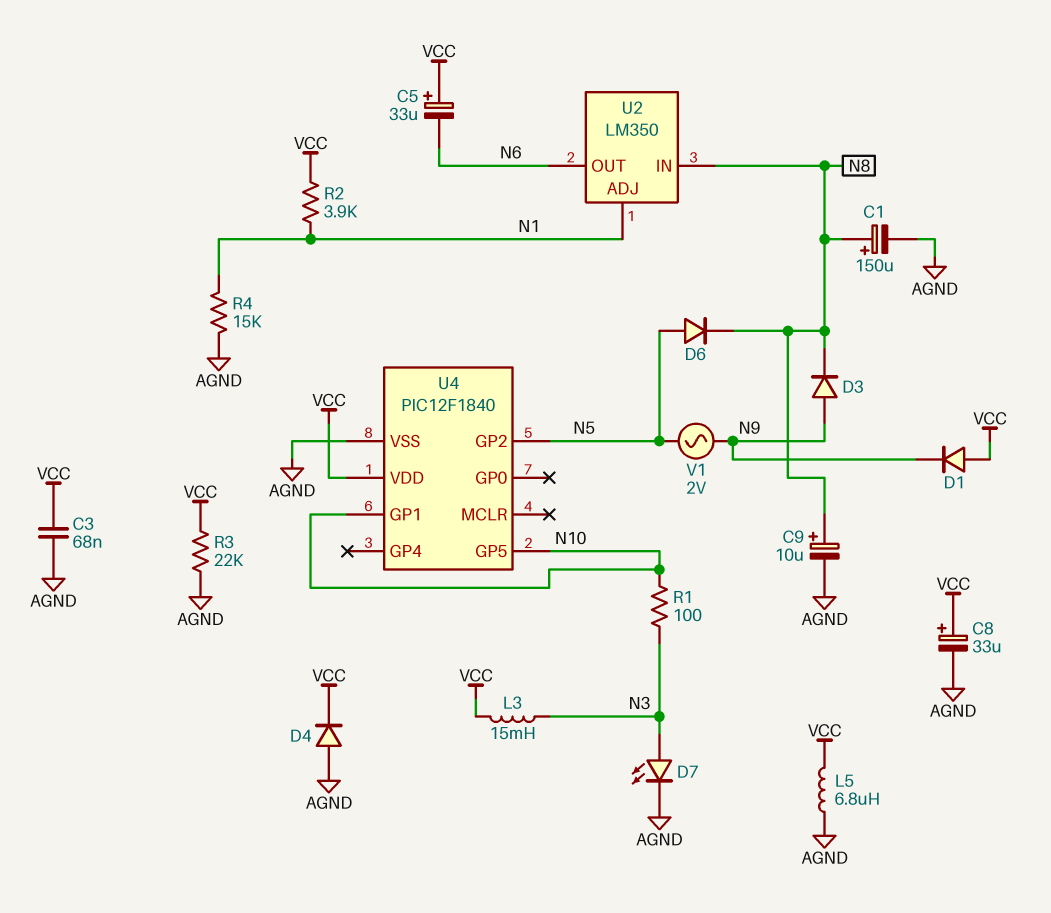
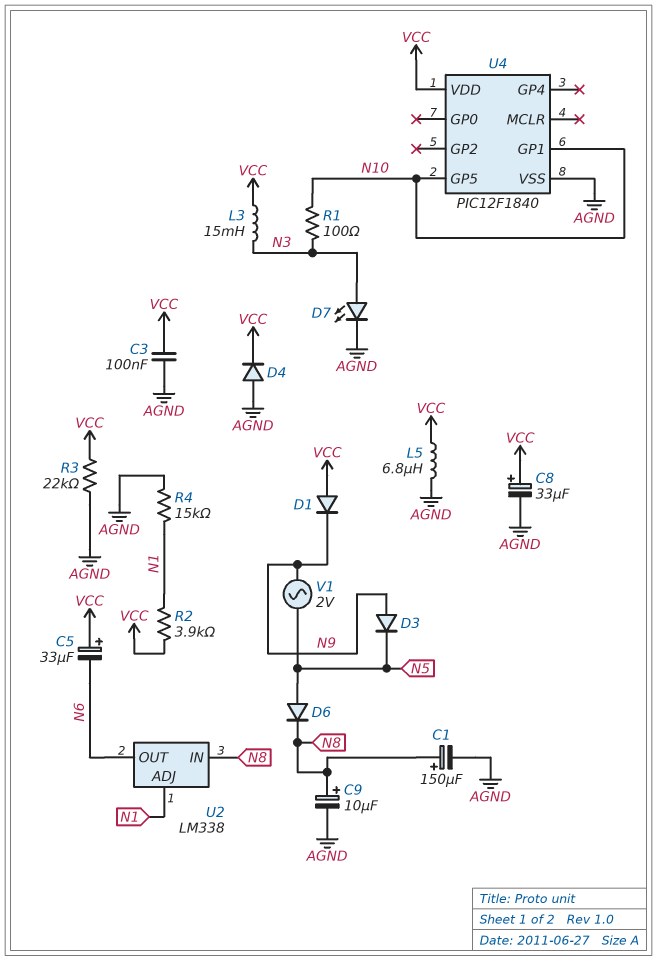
C3: 68nF (AGND, VCC) -> 100nF (AGND, VCC)
D3: diode (A N9, K N8) -> diode (A N9, K N5)
U2: LM350 -> LM338
U4 pin GP2: N5 -> none

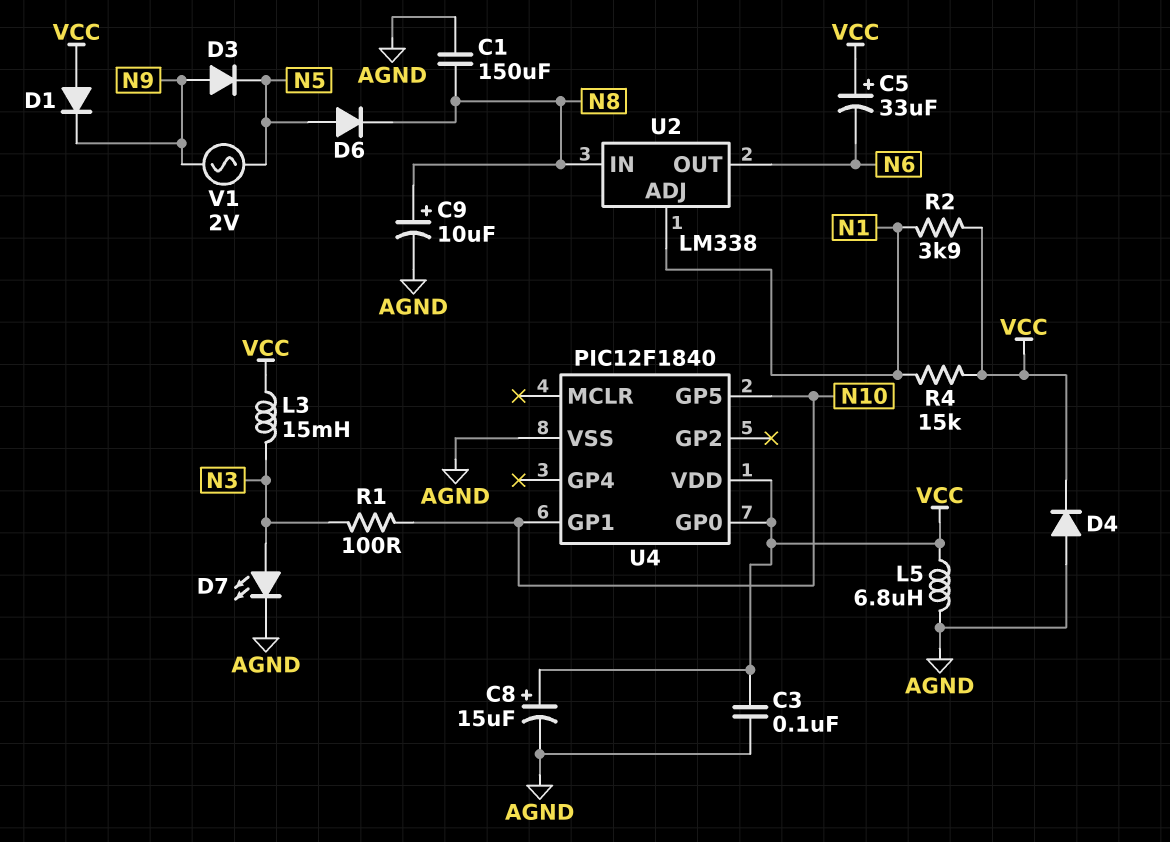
C1: 150uF (plus N8, minus AGND) -> 150uF (AGND, N8)
C8: 33uF (plus VCC, minus AGND) -> 15uF (plus VCC, minus AGND)
R3: 22k (AGND, VCC) -> none
R4: 15k (AGND, N1) -> 15k (N1, VCC)
U4 pin GP0: none -> VCC

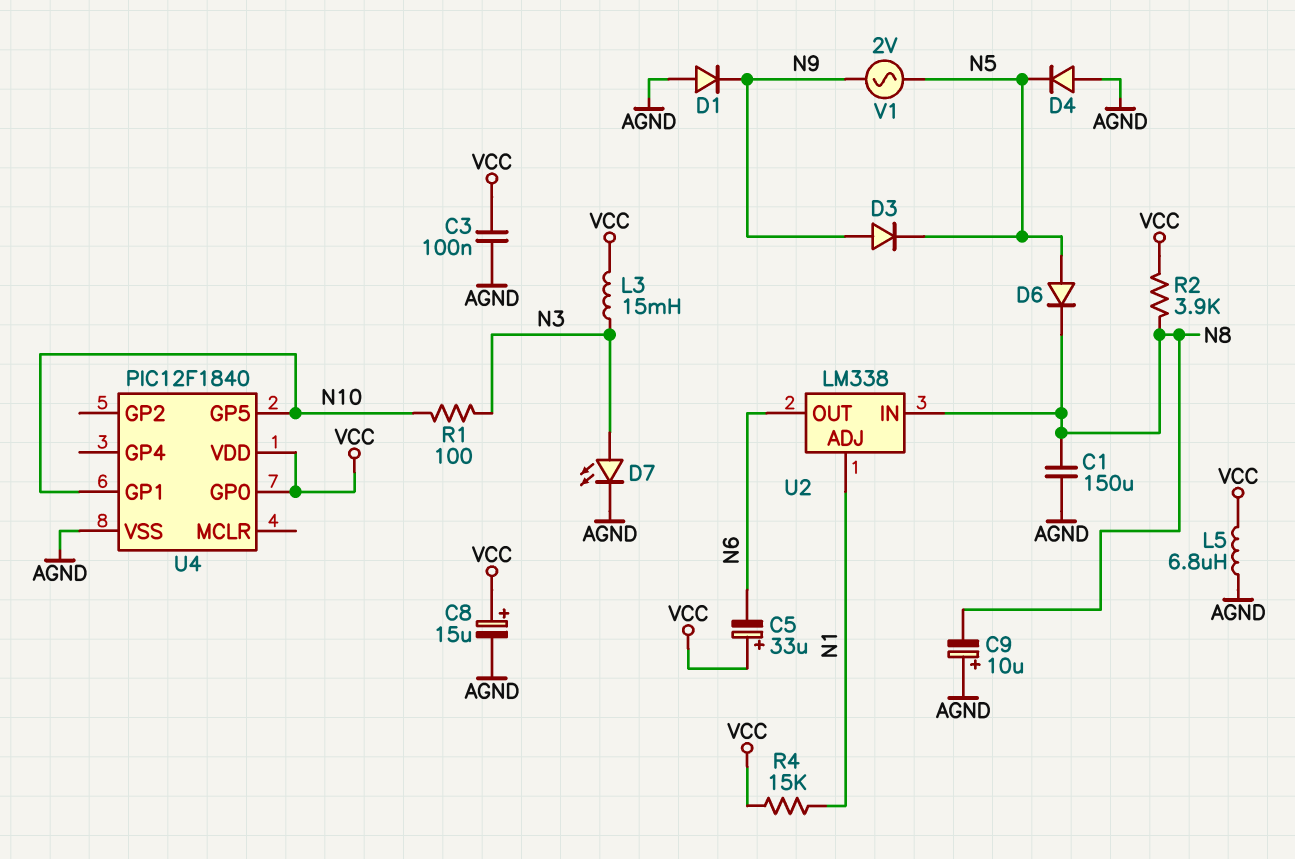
C9: 10uF (plus N8, minus AGND) -> 10uF (plus AGND, minus N8)
D1: diode (A VCC, K N9) -> diode (A AGND, K N9)
D4: diode (A AGND, K VCC) -> diode (A AGND, K N5)
R2: 3.9k (N1, VCC) -> 3.9k (N8, VCC)

